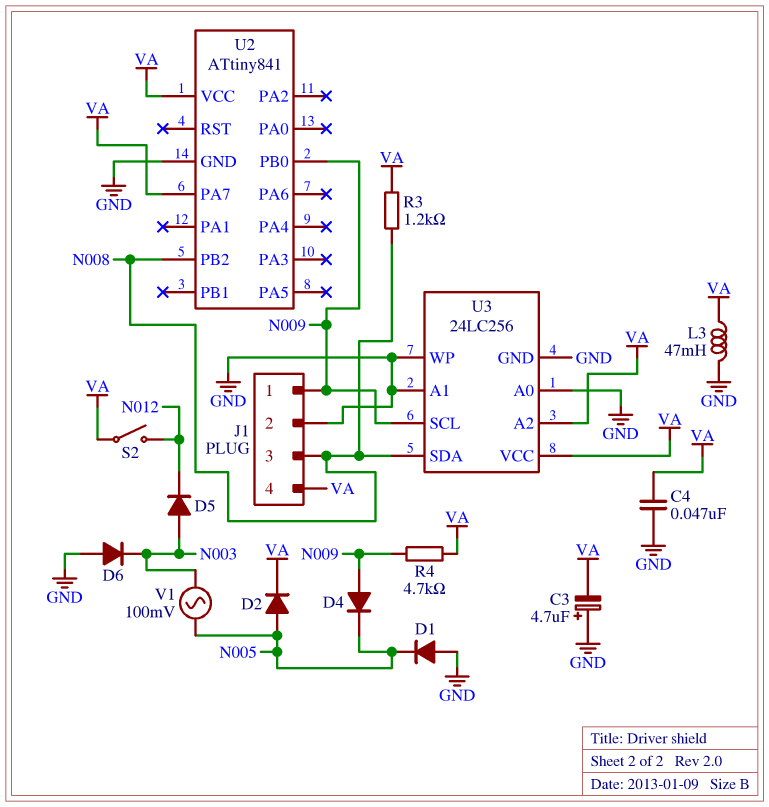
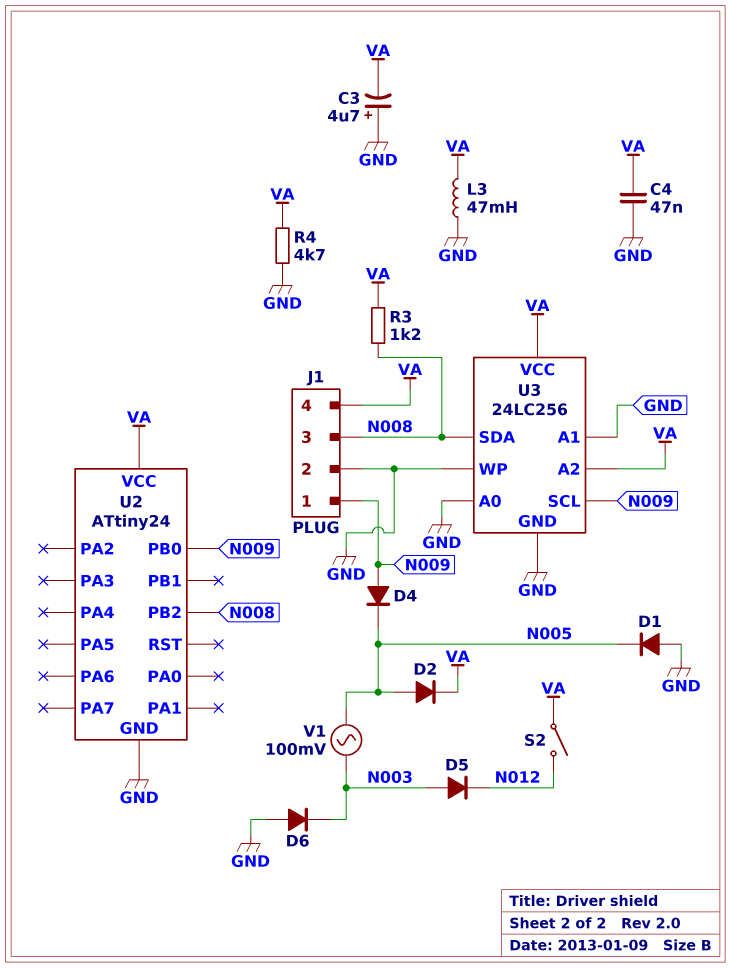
R4: 4.7k (N009, VA) -> 4.7k (GND, VA)
U2: ATtiny841 -> ATtiny24
U2 pin PA7: VA -> none

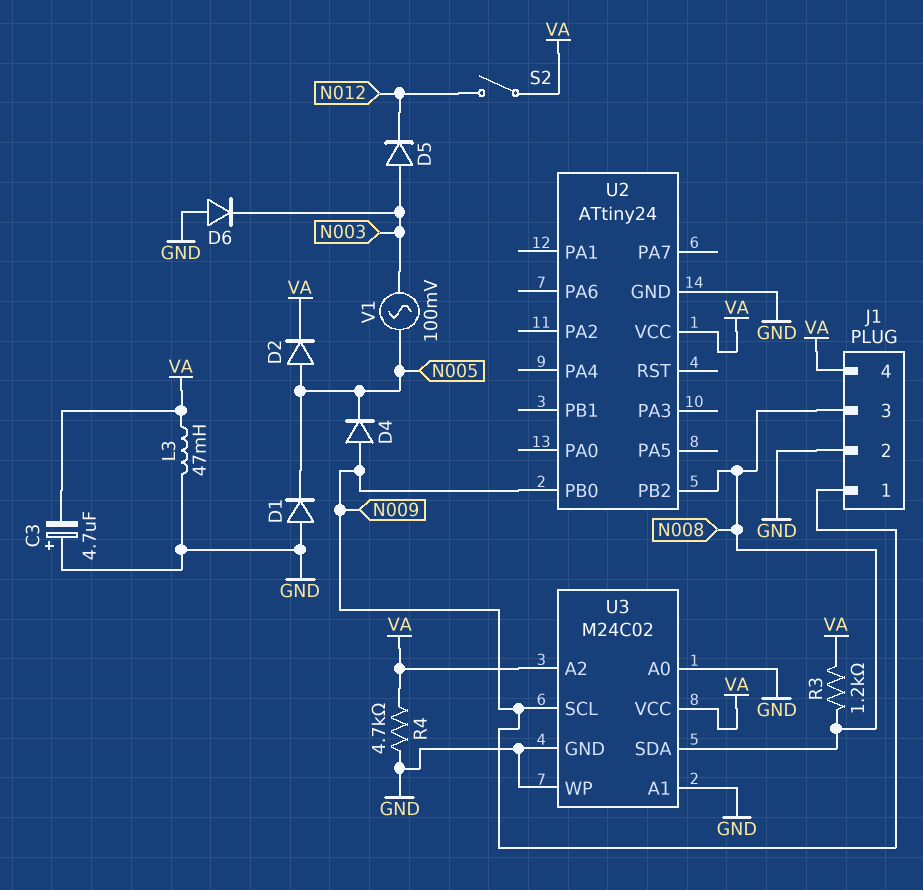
C4: 47nF (GND, VA) -> none
U3: 24LC256 -> M24C02

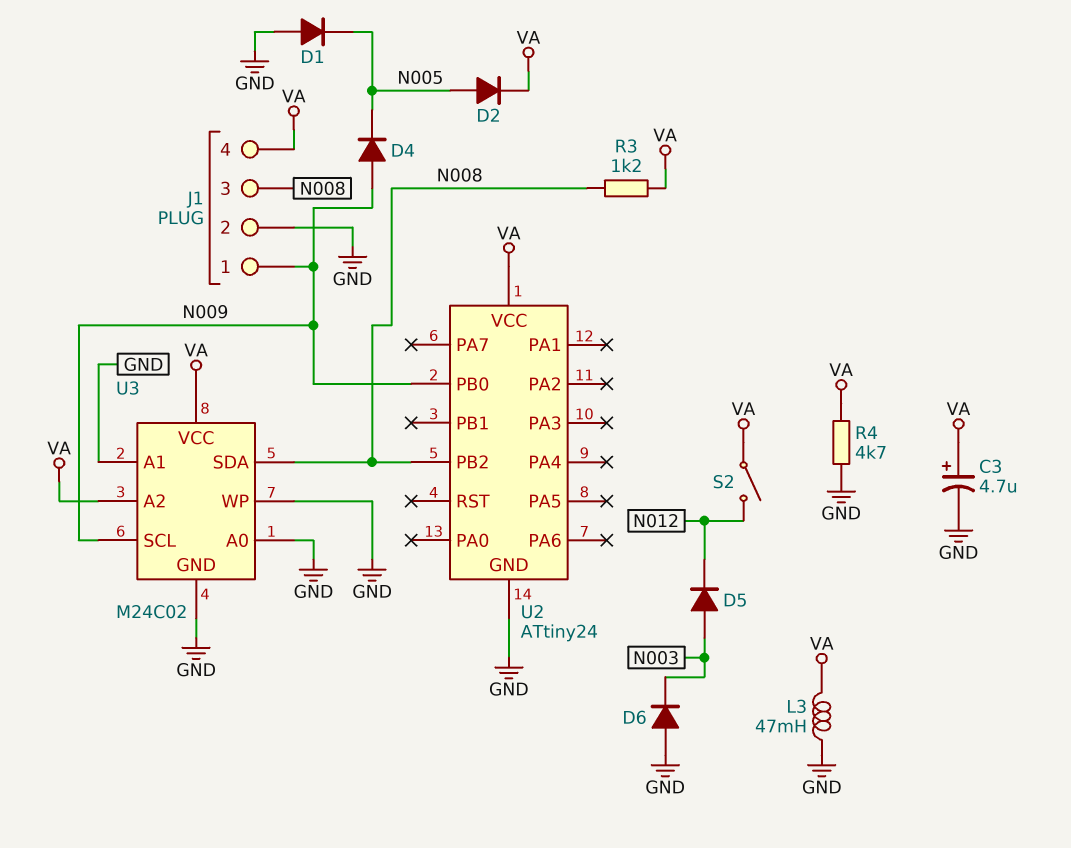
C3: 4.7uF (plus GND, minus VA) -> 4.7uF (plus VA, minus GND)
V1: AC 100mV (N003, N005) -> none

